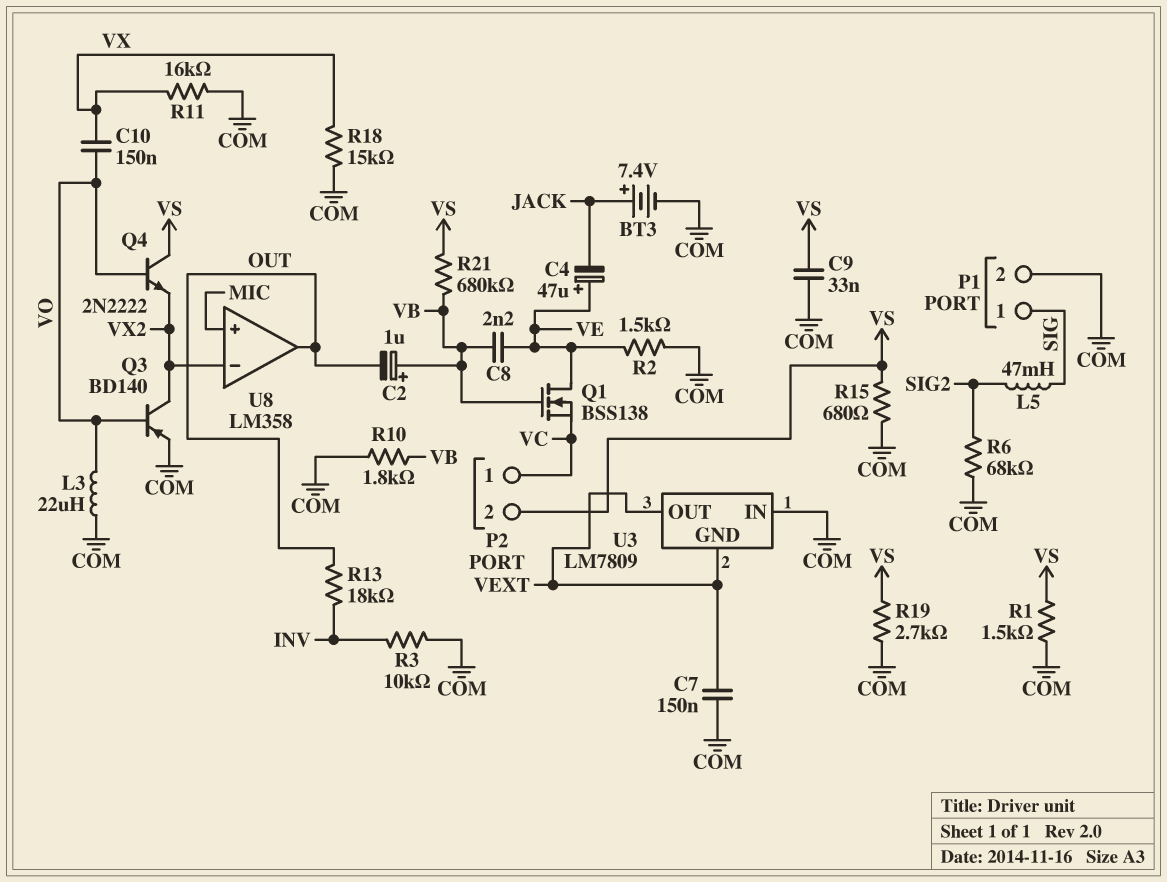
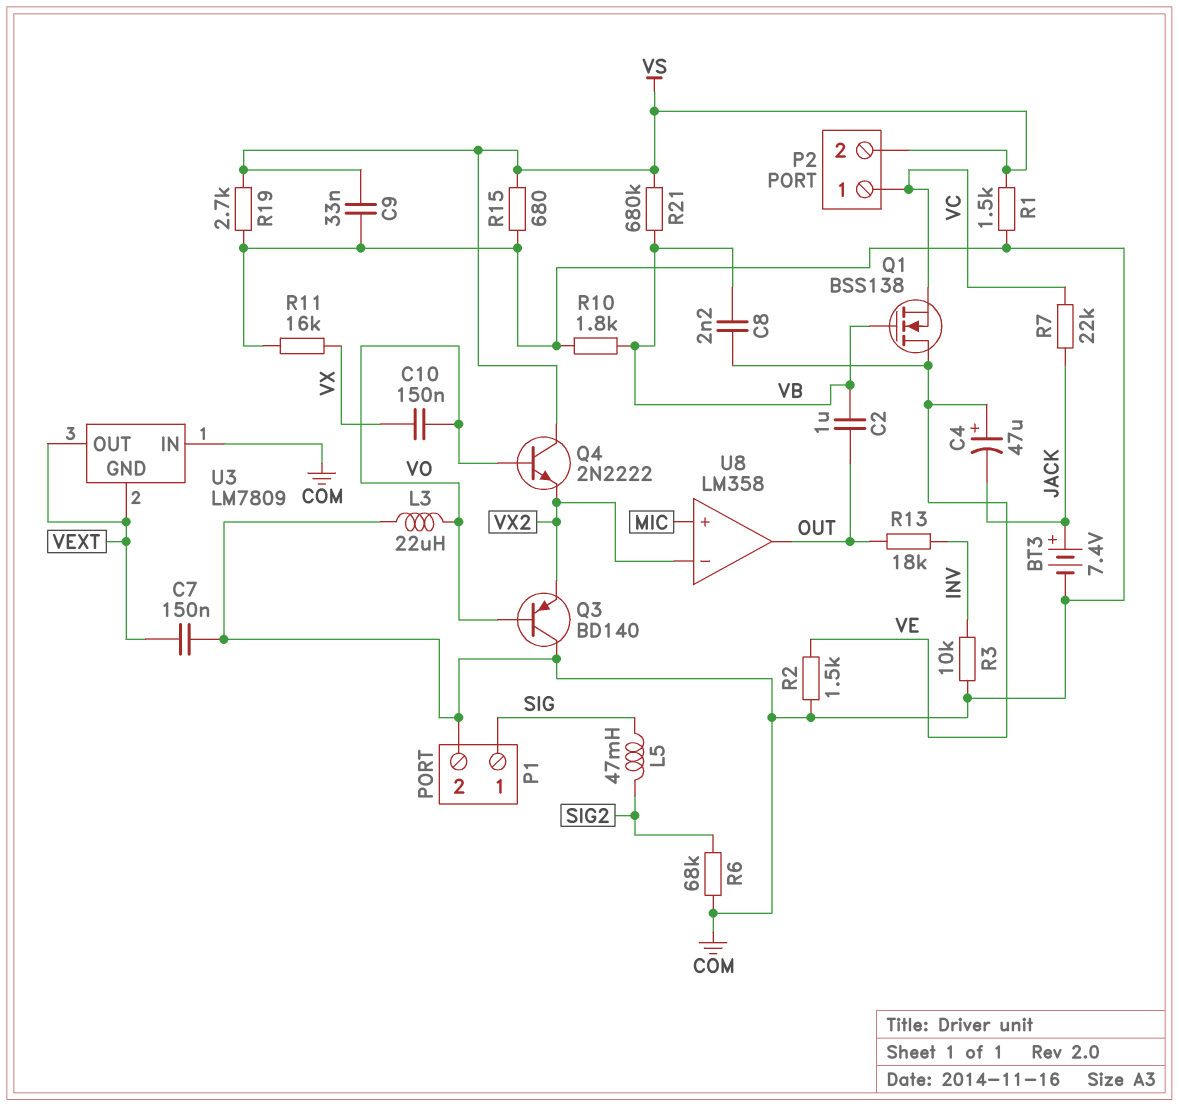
C2: 1uF (plus VB, minus OUT) -> 1uF (OUT, VB)
Q3: PNP BD140 (B VO, C VX2, E COM) -> PNP BD140 (B VO, C COM, E VX2)
R7: none -> 22k (JACK, VC)
R18: 15k (COM, VX) -> none

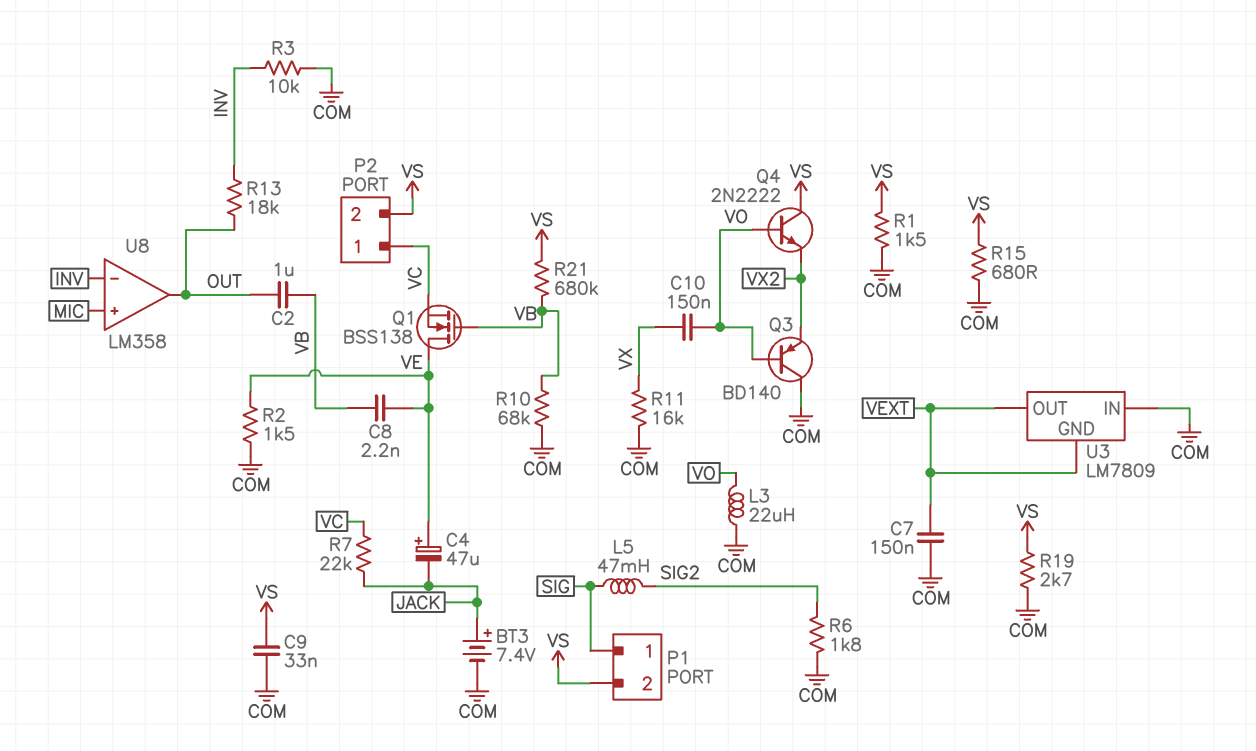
P1 pin 2: COM -> VS
R6: 68k (COM, SIG2) -> 1.8k (COM, SIG2)
R10: 1.8k (COM, VB) -> 68k (COM, VB)
U8 pin in-: VX2 -> INV

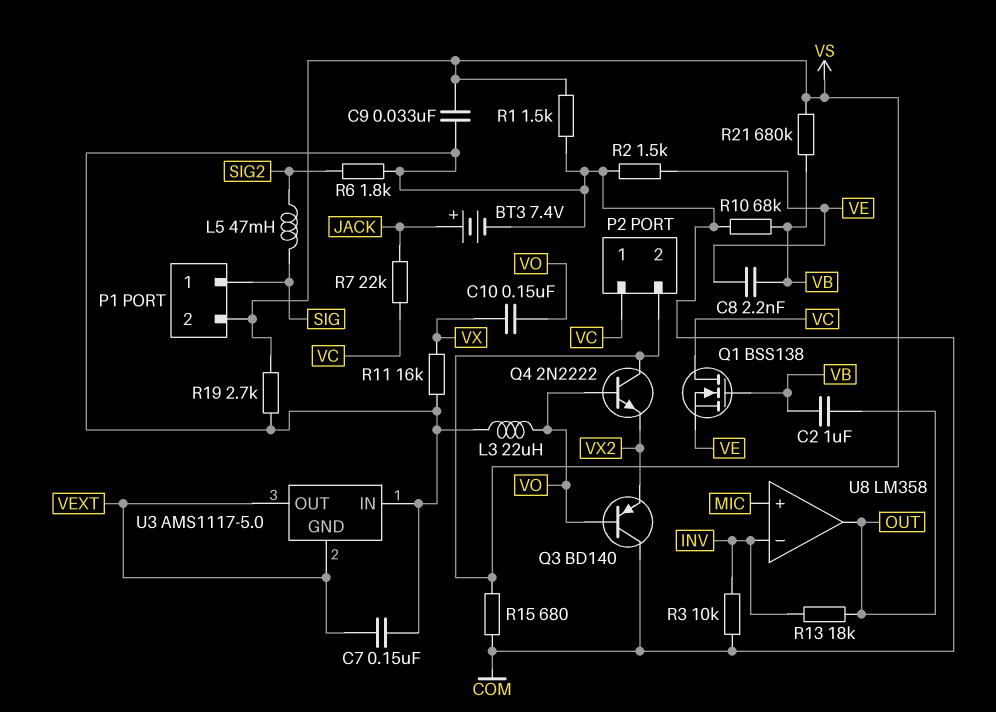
C4: 47uF (plus VE, minus JACK) -> none
Q1: NMOS BSS138 (G VB, D VE, S VC) -> NMOS BSS138 (G VB, D VC, S VE)
U3: LM7809 -> AMS1117-5.0

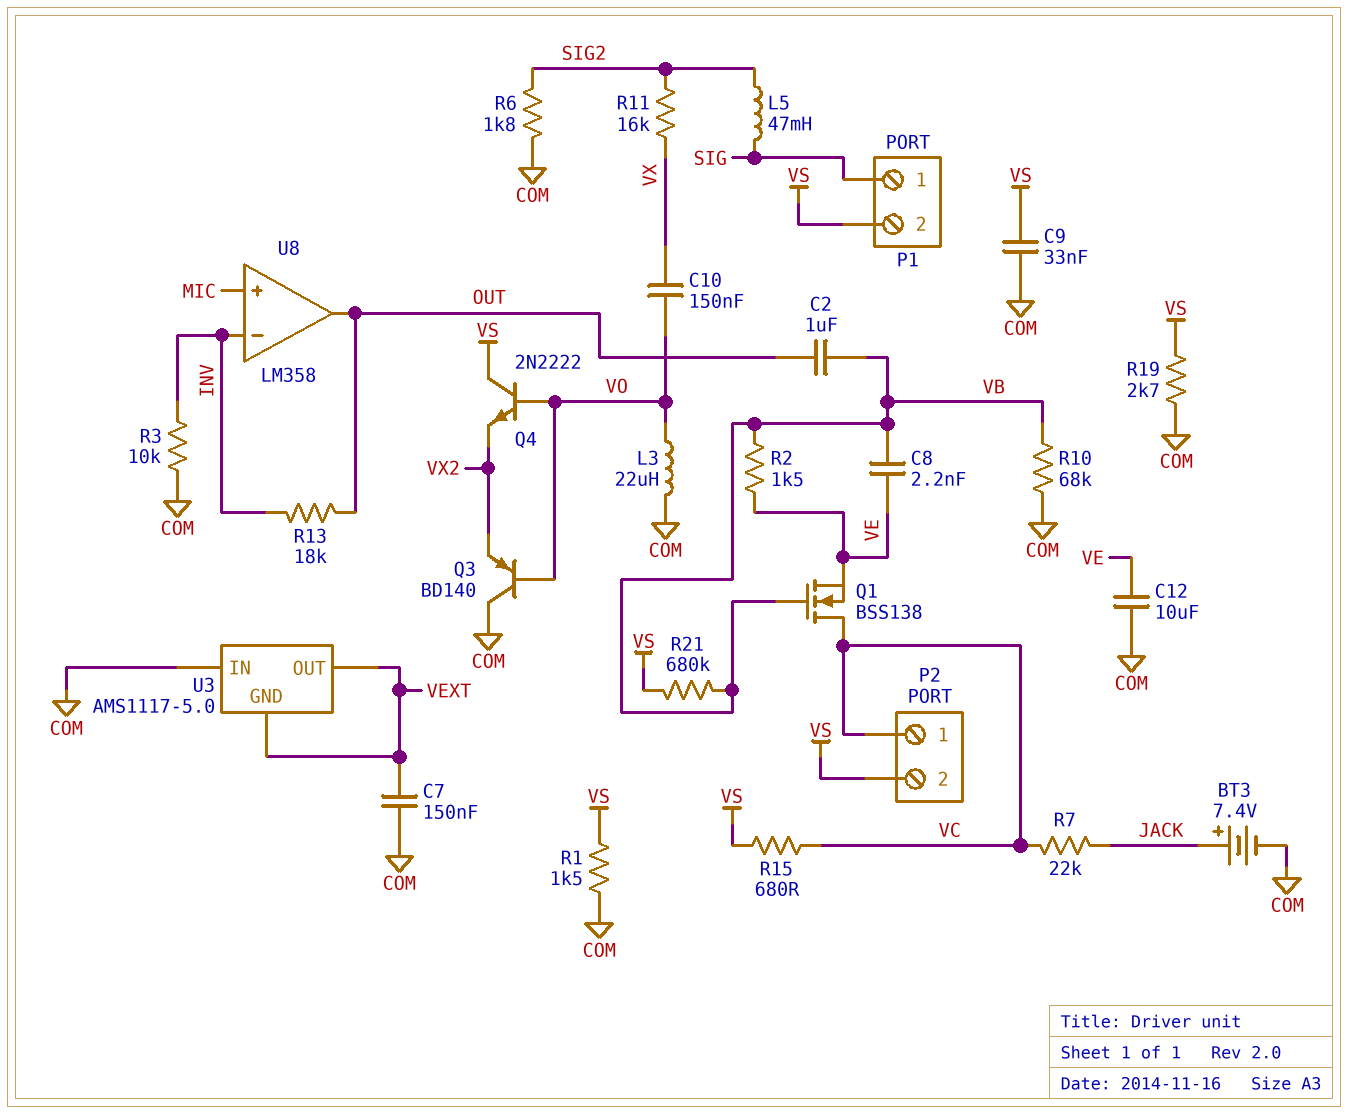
C12: none -> 10uF (COM, VE)
R2: 1.5k (COM, VE) -> 1.5k (VB, VE)
R11: 16k (COM, VX) -> 16k (SIG2, VX)
R15: 680 (COM, VS) -> 680 (VC, VS)

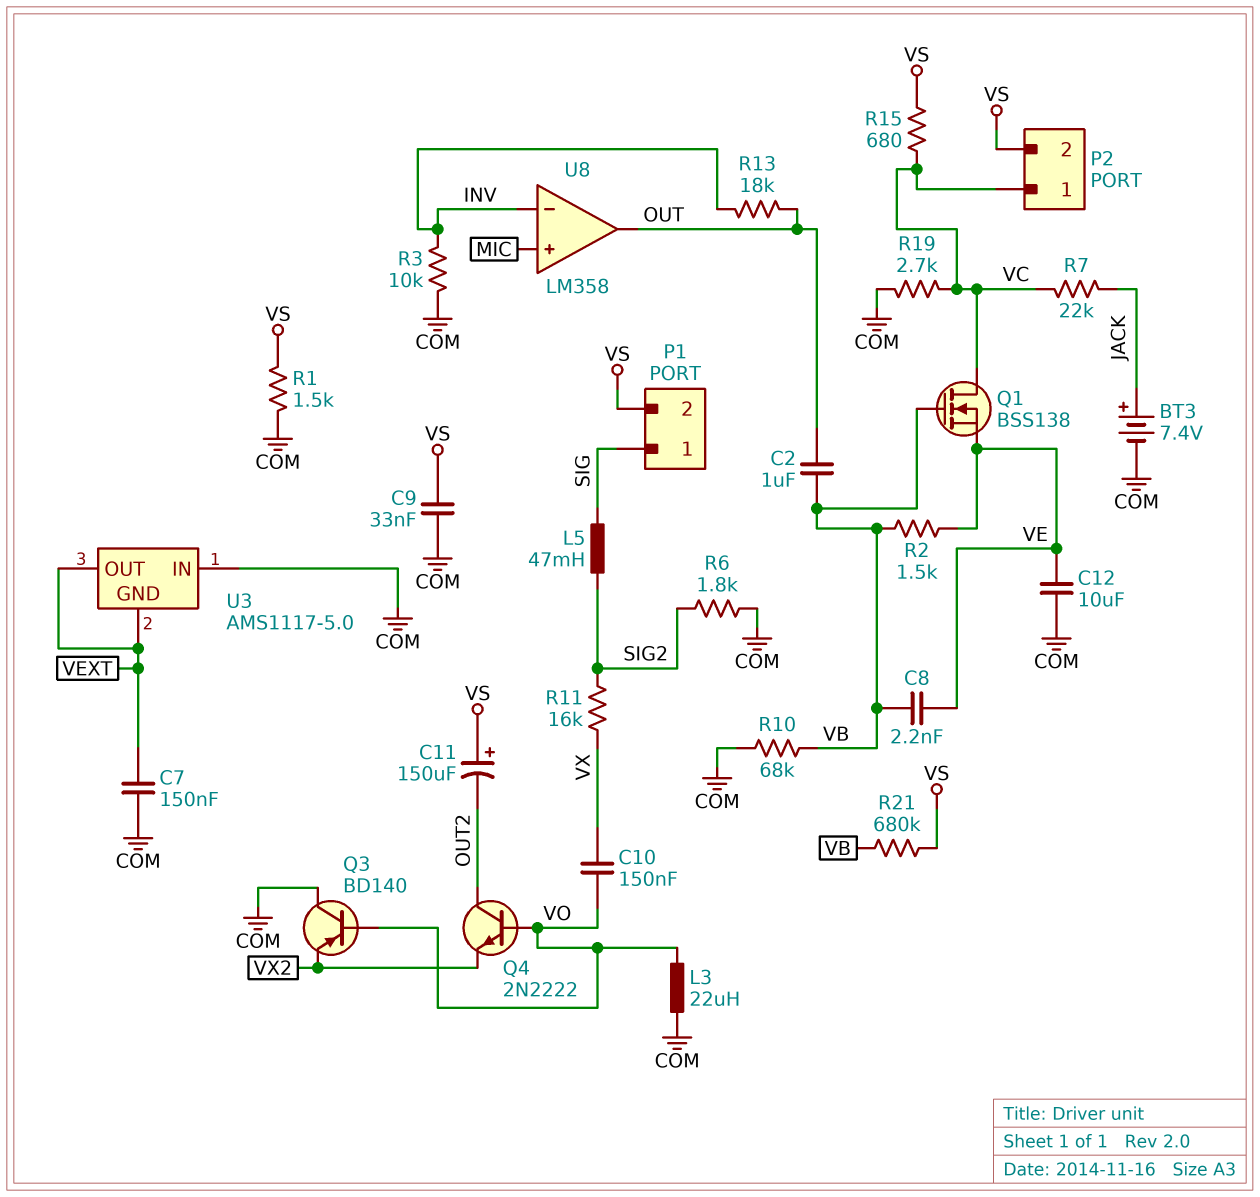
C11: none -> 150uF (plus VS, minus OUT2)
Q4: NPN 2N2222 (B VO, C VS, E VX2) -> NPN 2N2222 (B VO, C OUT2, E VX2)
R19: 2.7k (COM, VS) -> 2.7k (COM, VC)

